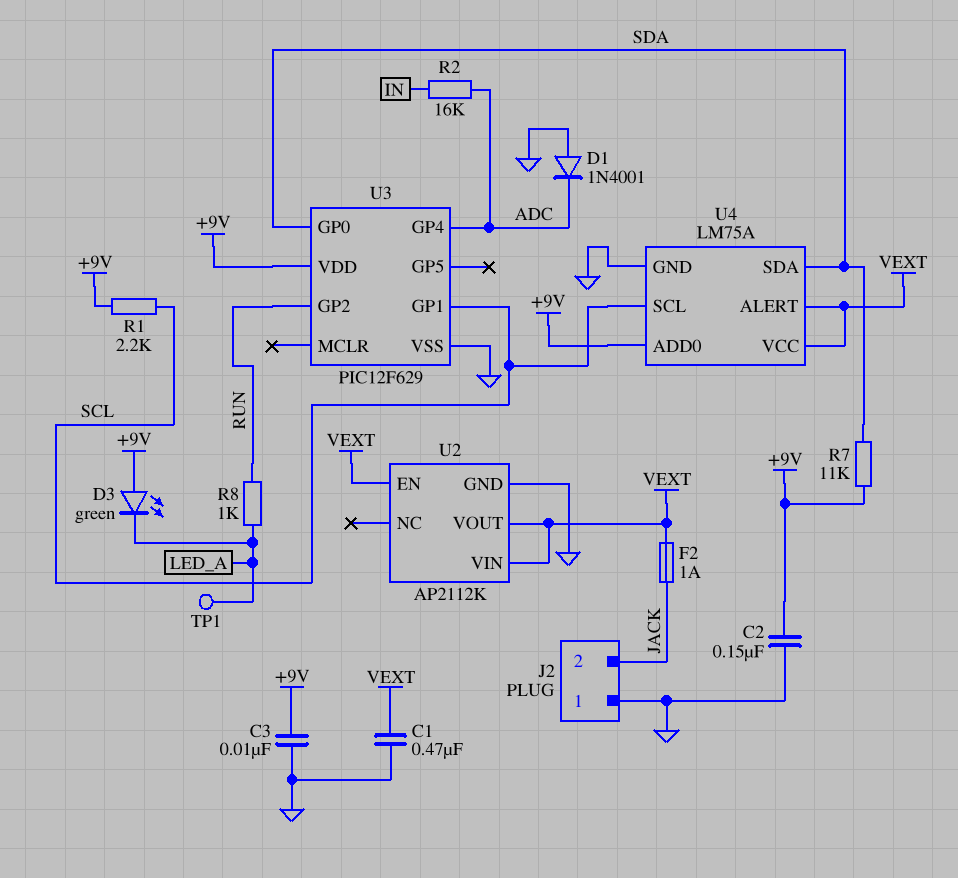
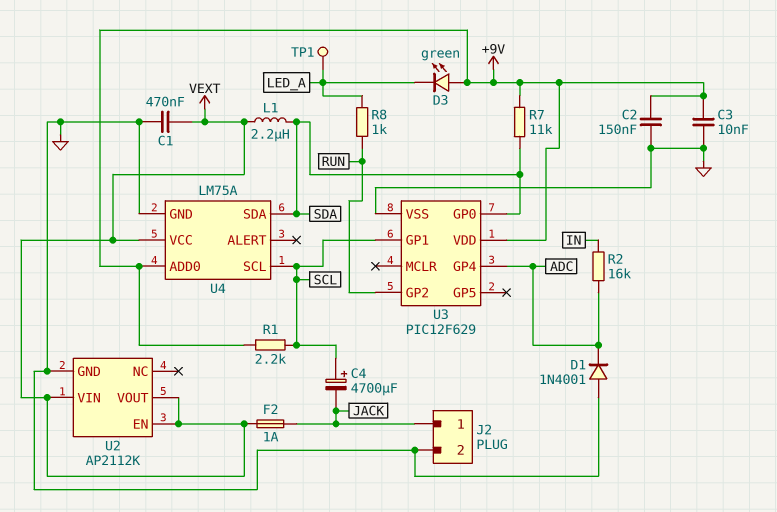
C4: none -> 4700uF (plus SCL, minus JACK)
J2 pin 1: GND -> JACK
J2 pin 2: JACK -> GND
L1: none -> 2.2uH (SDA, VEXT)
U4 pin ALERT: VEXT -> none

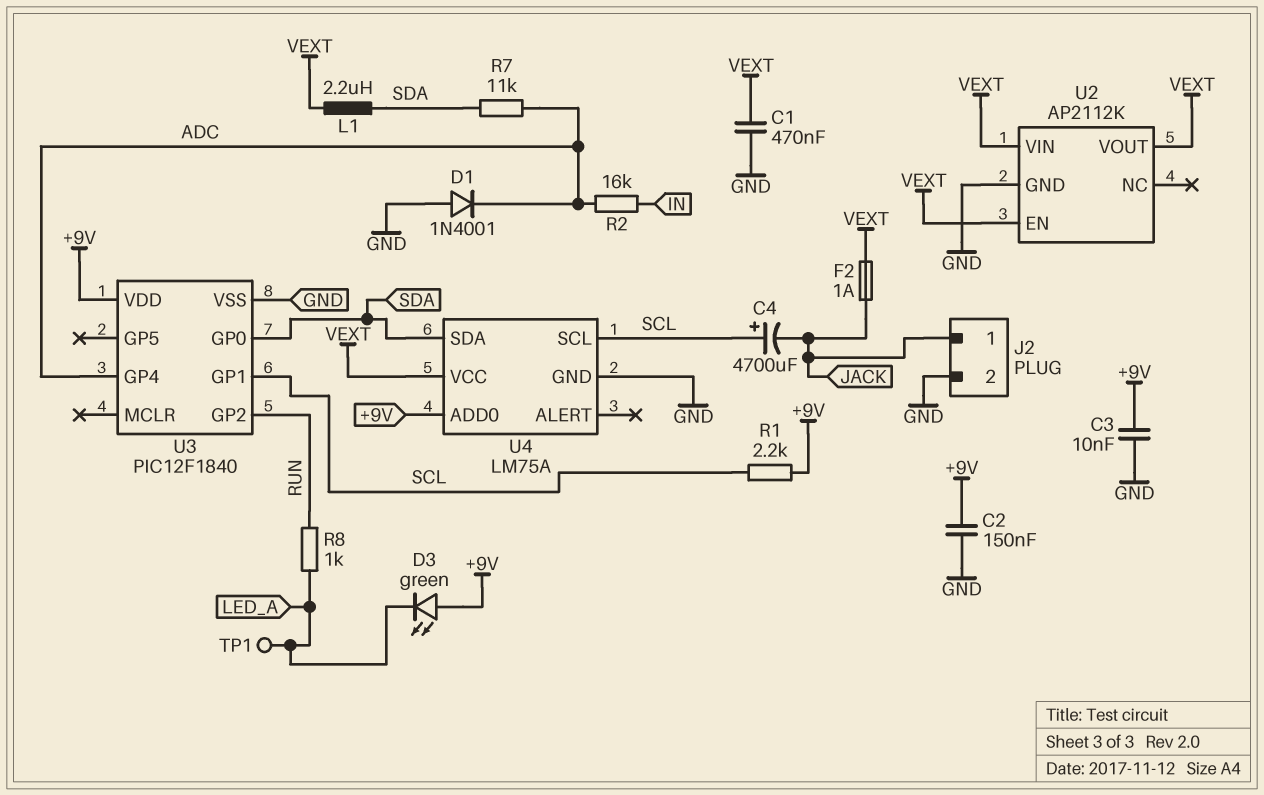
R7: 11k (+9V, SDA) -> 11k (ADC, SDA)
U3: PIC12F629 -> PIC12F1840

